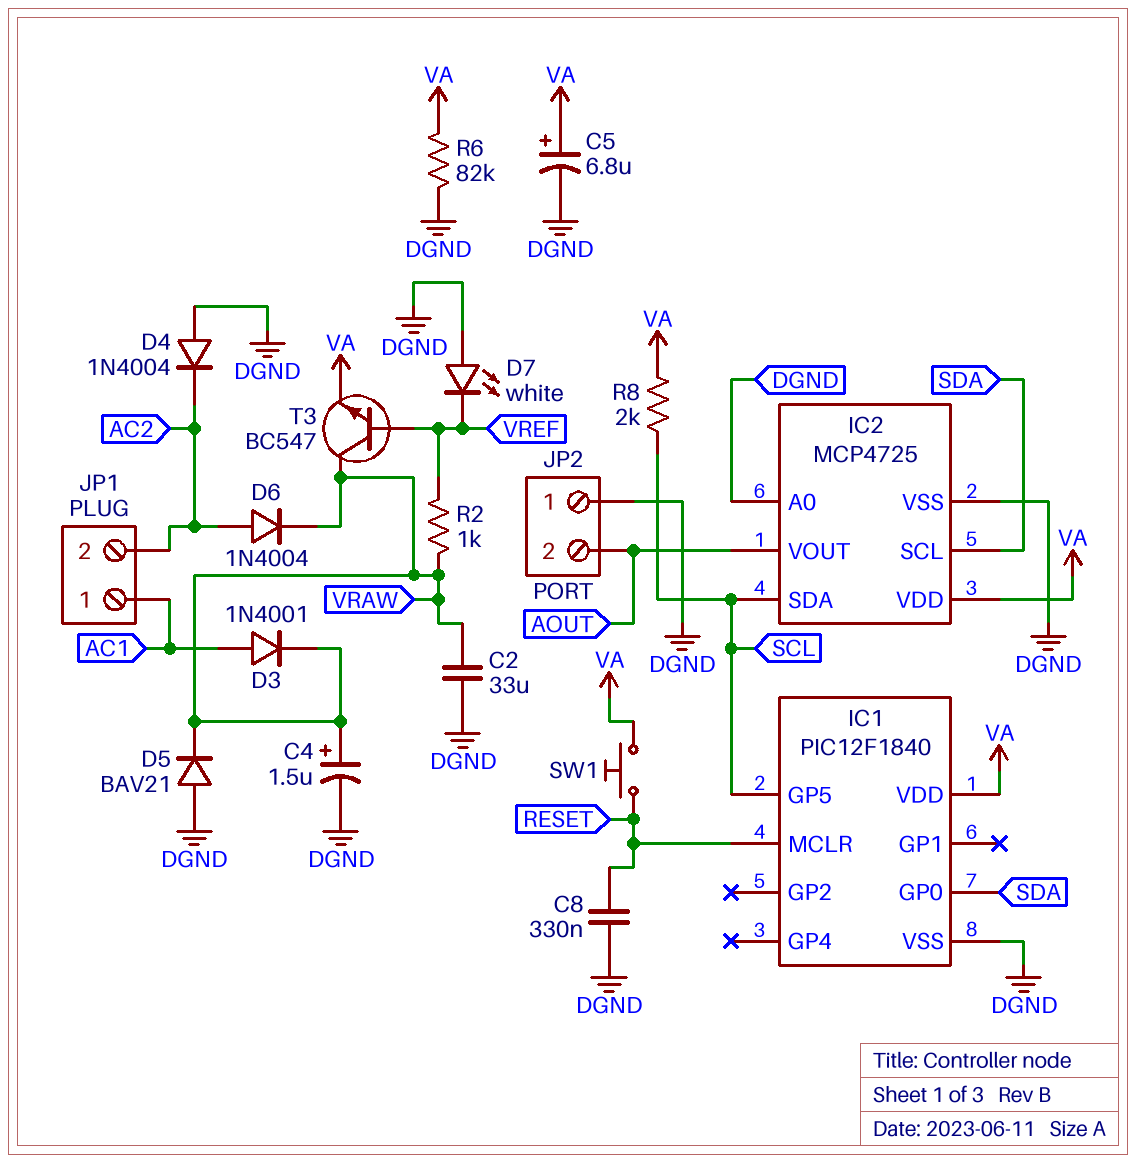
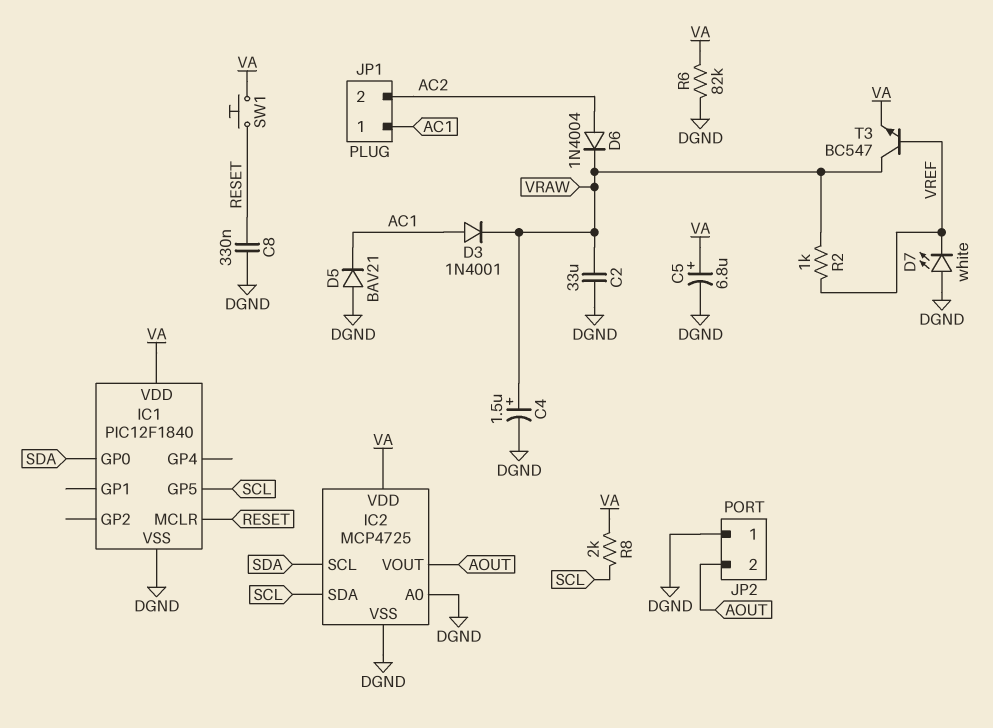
D4: diode 1N4004 (A DGND, K AC2) -> none
D5: diode BAV21 (A DGND, K VRAW) -> diode BAV21 (A DGND, K AC1)

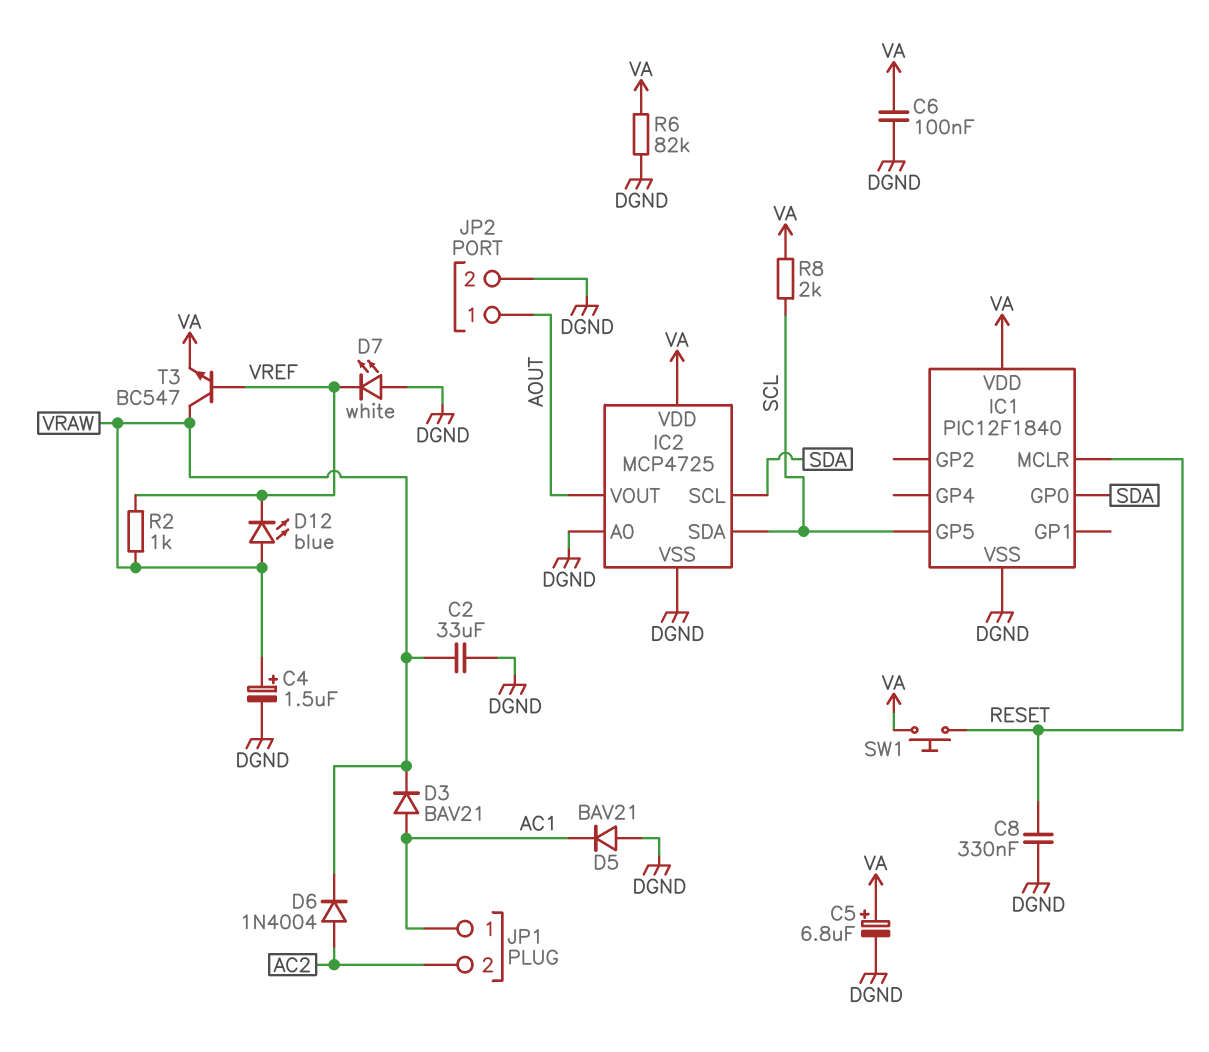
C6: none -> 100nF (DGND, VA)
D3: diode 1N4001 (A AC1, K VRAW) -> diode BAV21 (A AC1, K VRAW)
D12: none -> LED blue (A VRAW, K VREF)
JP2 pin 1: DGND -> AOUT
JP2 pin 2: AOUT -> DGND

